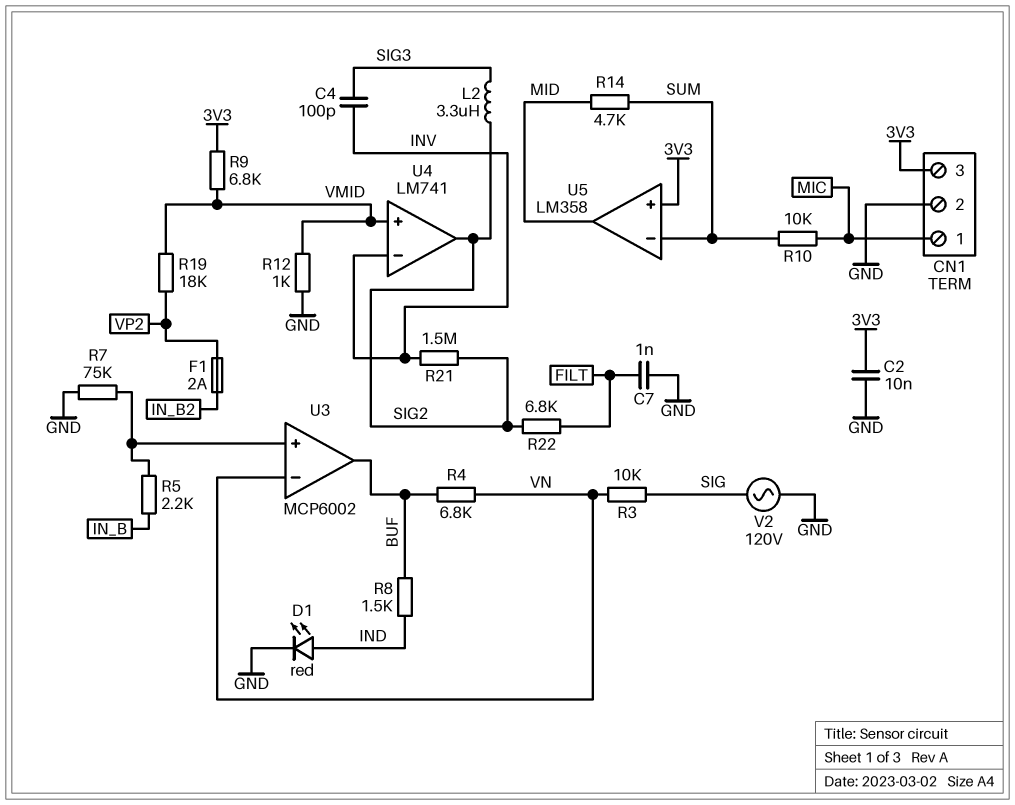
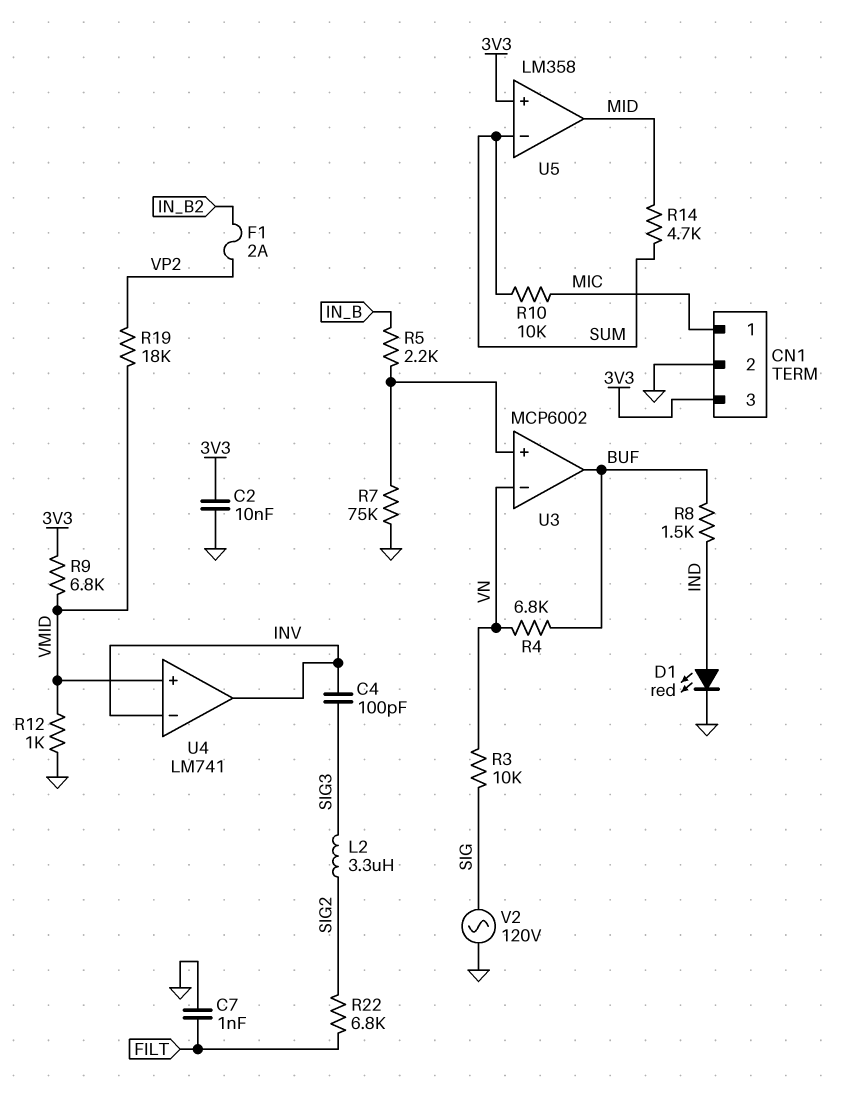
R21: 1.5M (INV, SIG2) -> none
U4 pin out: SIG2 -> INV

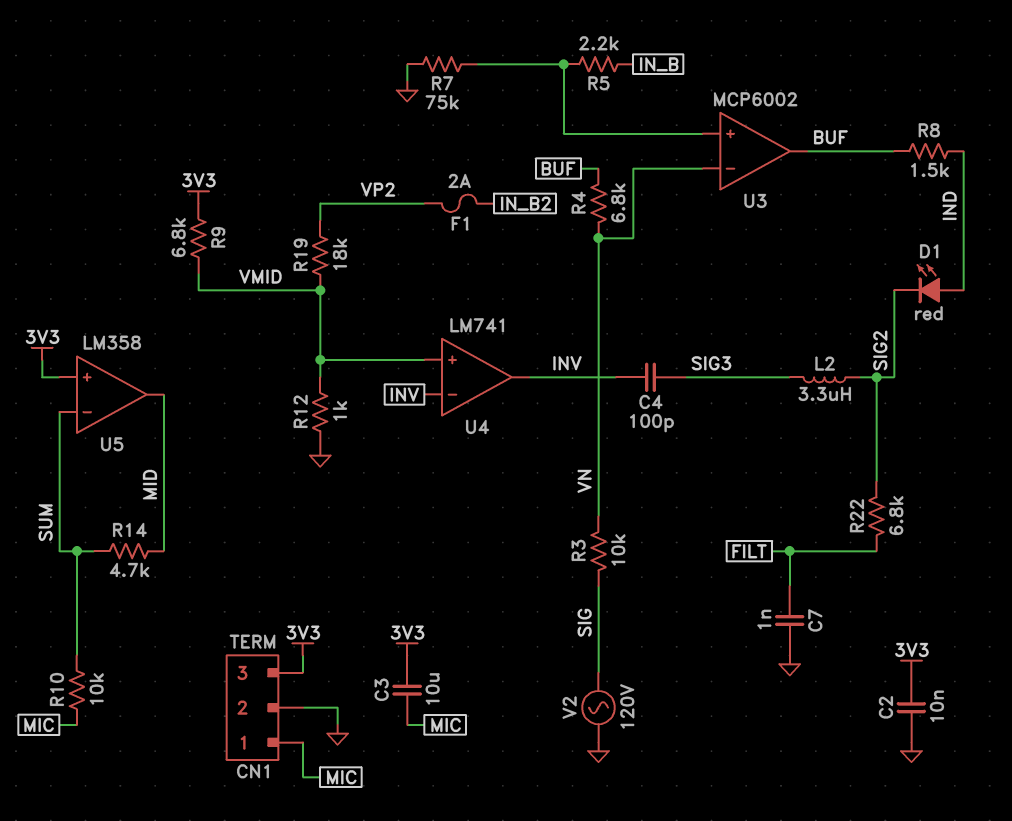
C3: none -> 10uF (3V3, MIC)
D1: LED red (A IND, K GND) -> LED red (A IND, K SIG2)

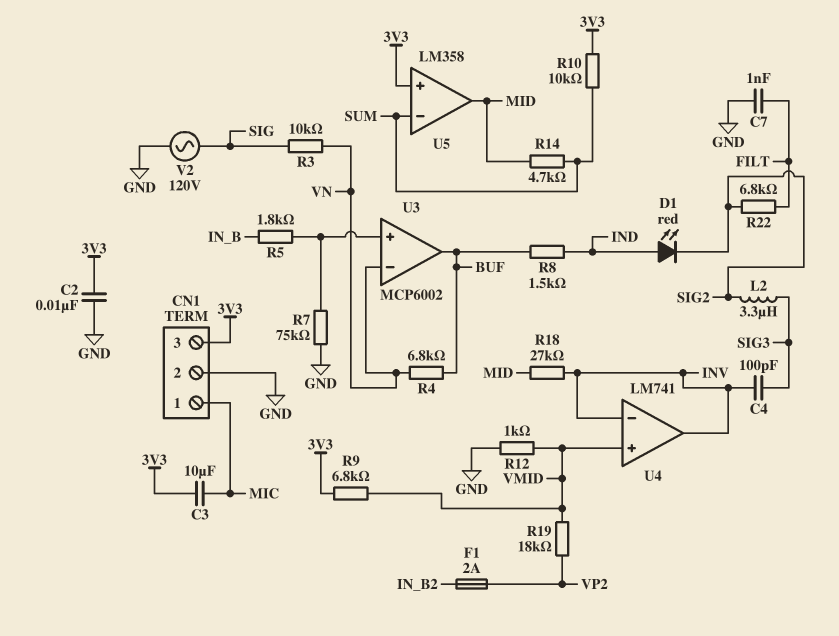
R5: 2.2k (IN_B, U3/in+) -> 1.8k (IN_B, U3/in+)
R10: 10k (MIC, SUM) -> 10k (3V3, SUM)
R18: none -> 27k (INV, MID)

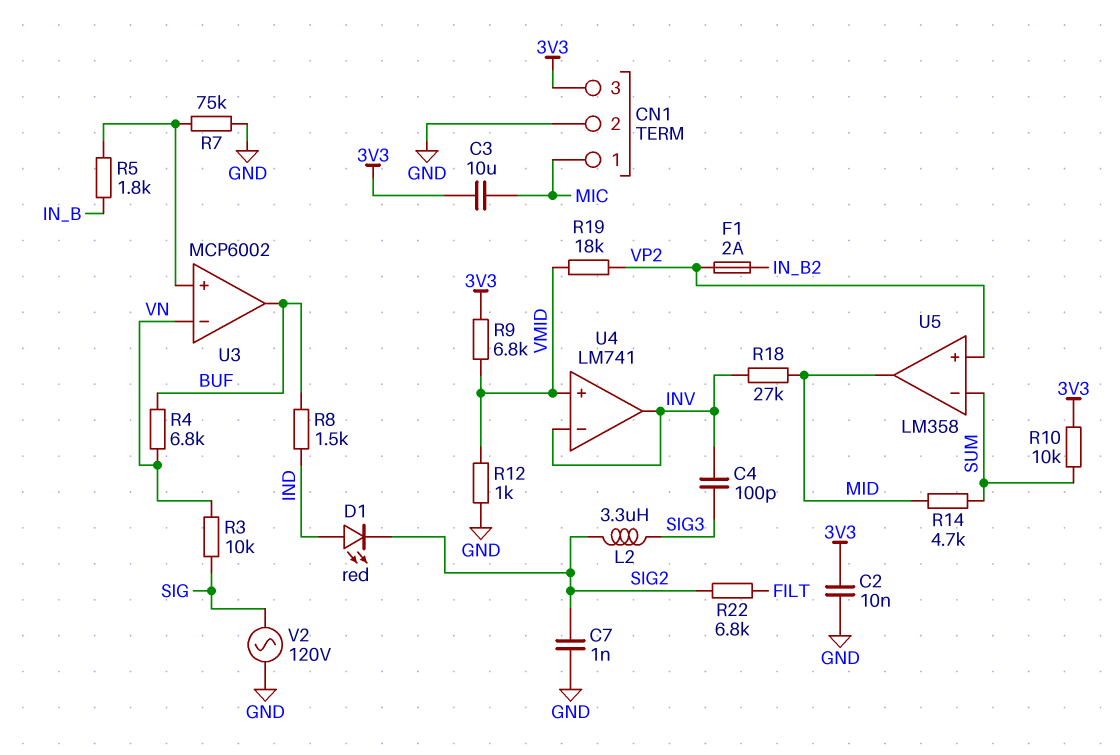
C7: 1nF (FILT, GND) -> 1nF (GND, SIG2)
U5 pin in+: 3V3 -> VP2

